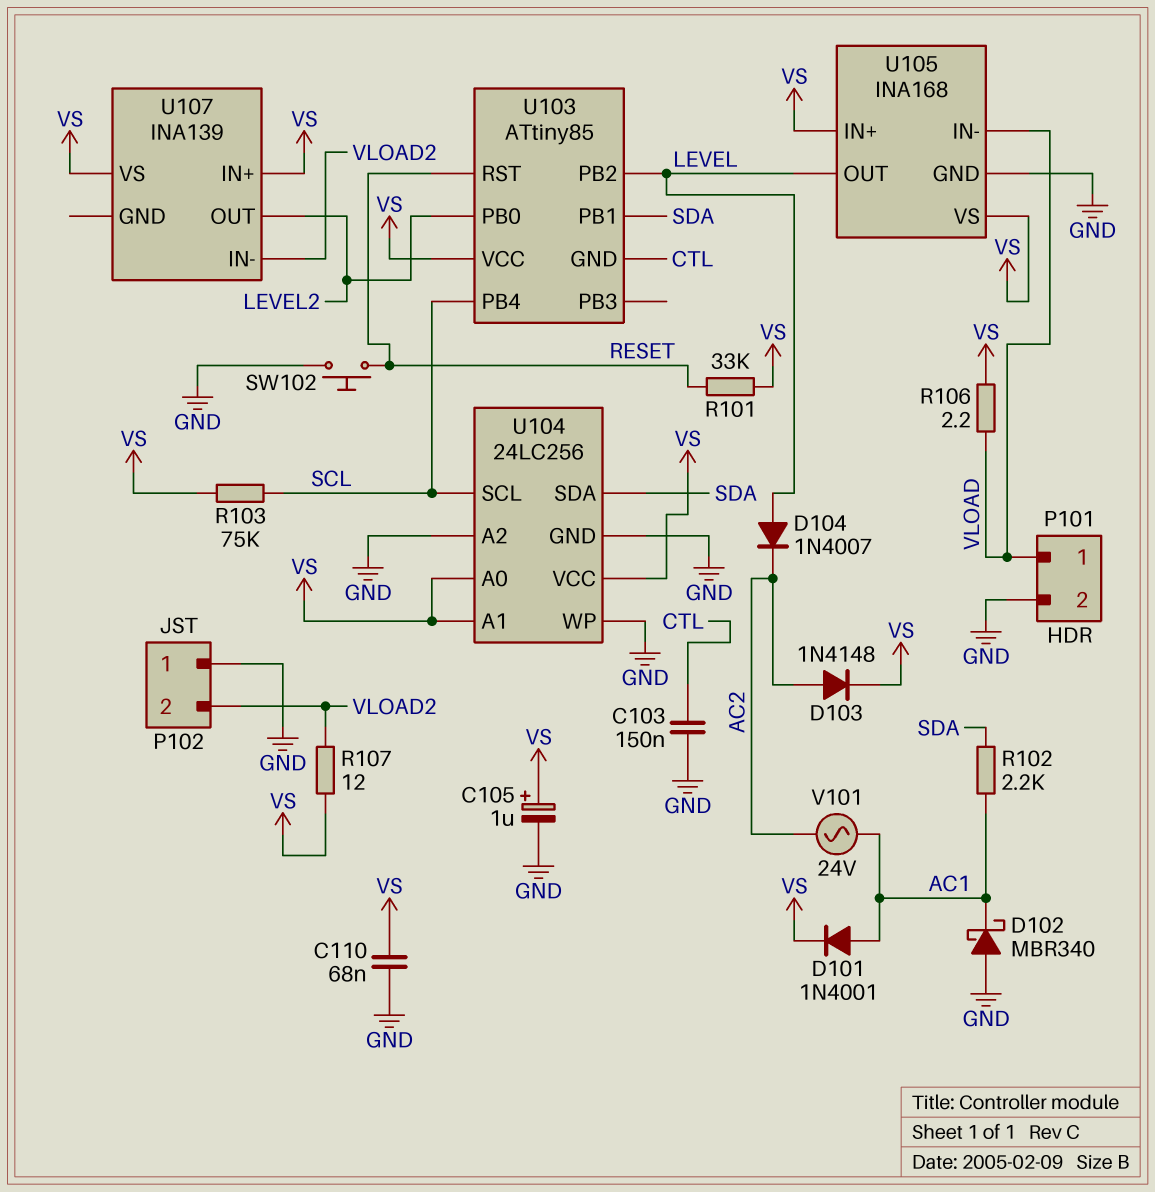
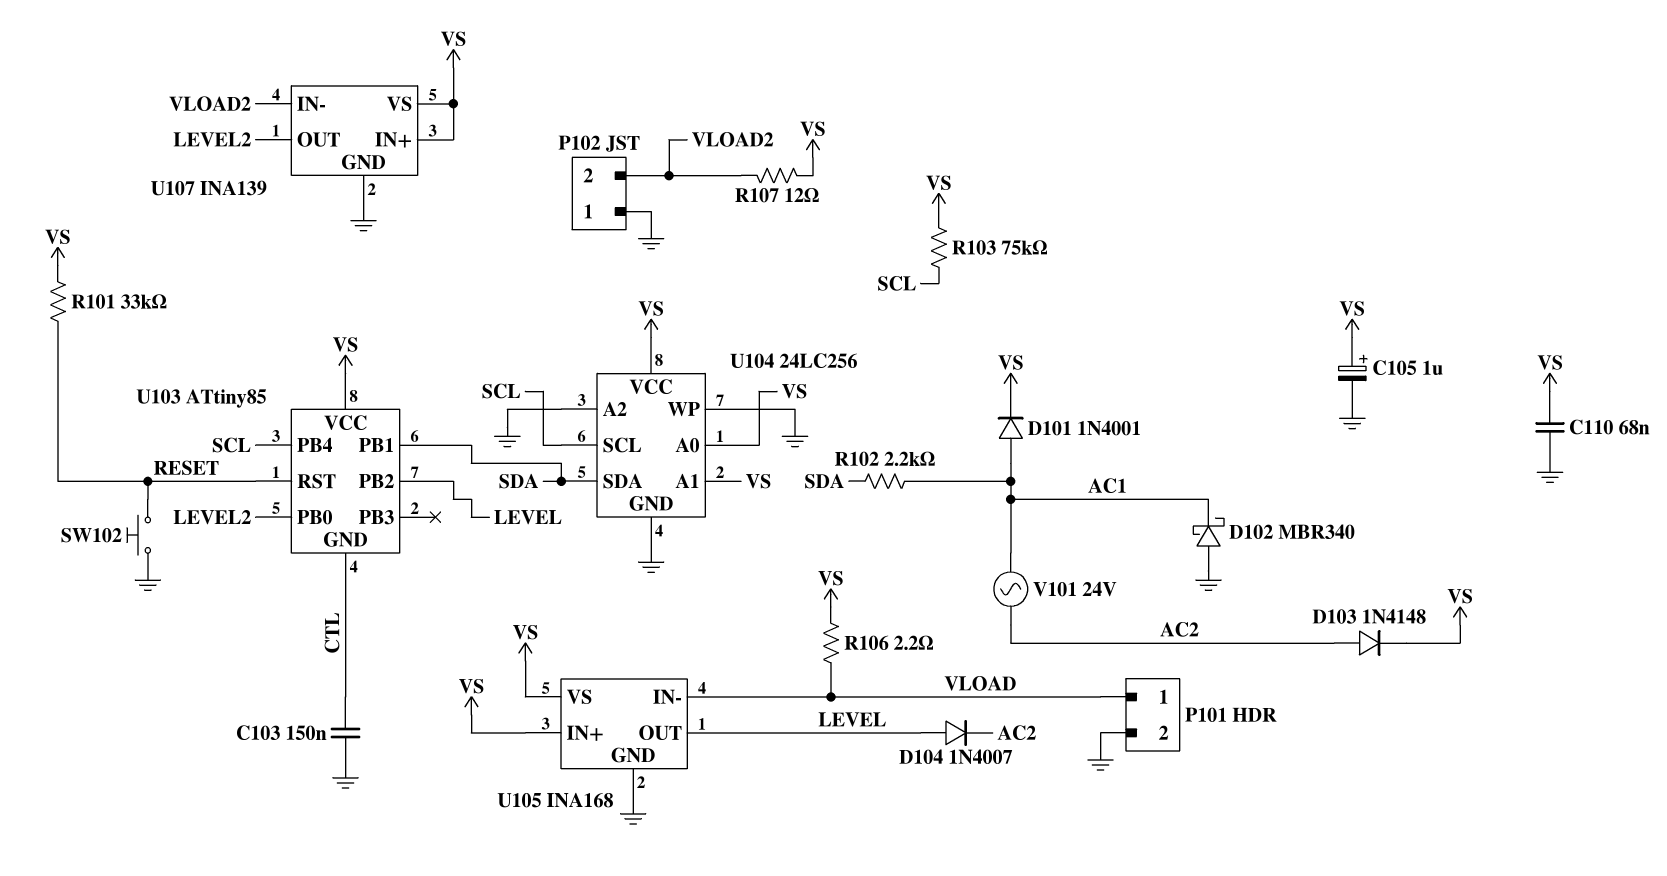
U107 pin GND: none -> GND

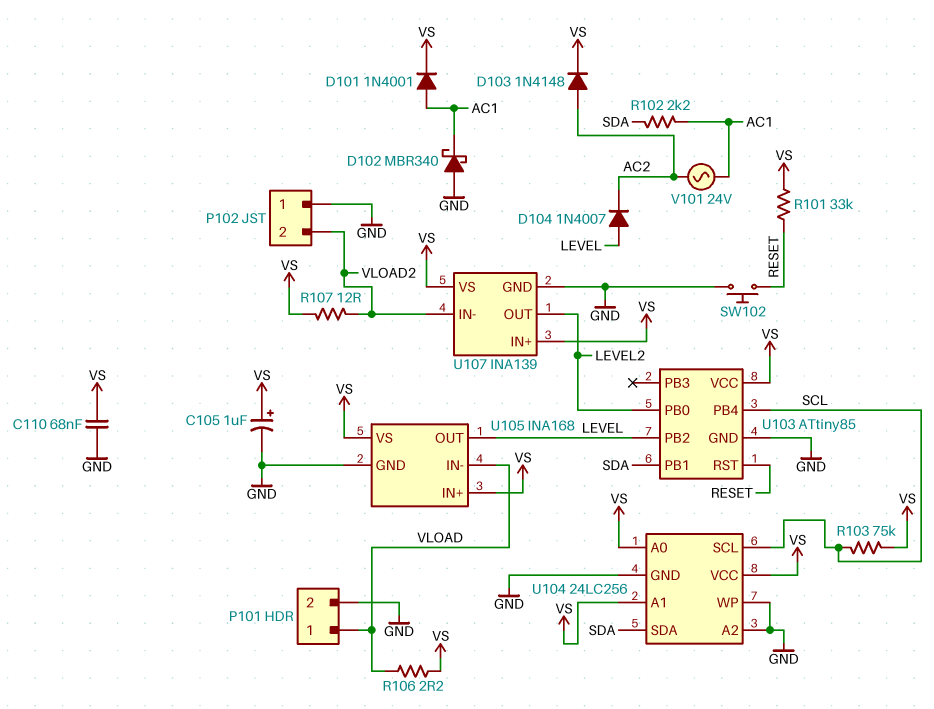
C103: 150nF (CTL, GND) -> none
U103 pin GND: CTL -> GND

